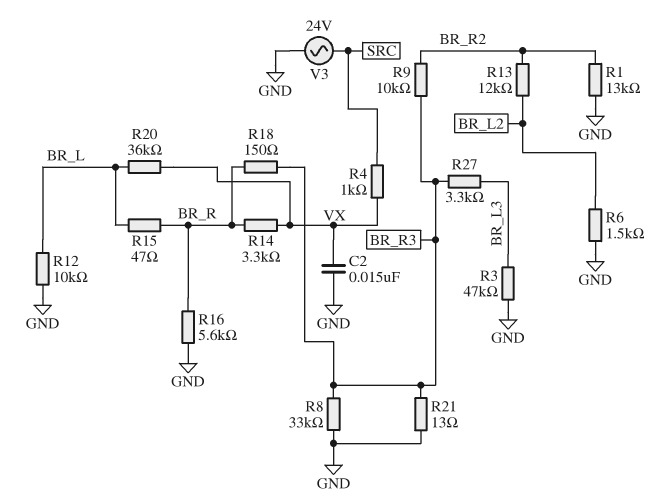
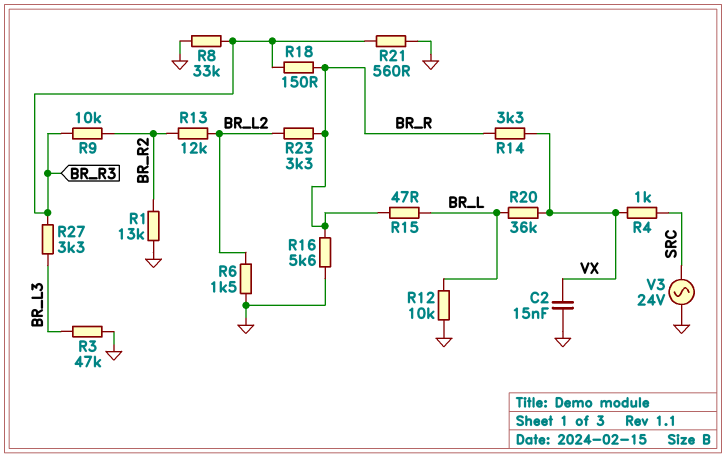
R21: 13 (BR_R3, GND) -> 560 (BR_R3, GND)
R23: none -> 3.3k (BR_L2, BR_R)

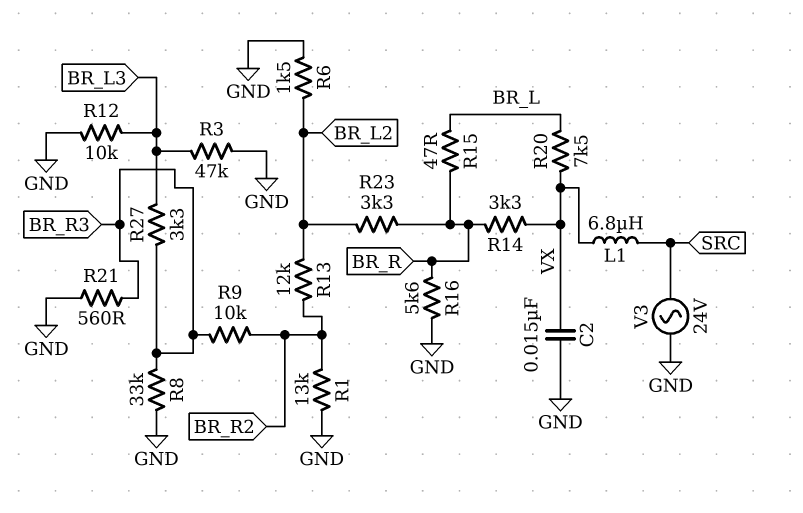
L1: none -> 6.8uH (SRC, VX)
R4: 1k (SRC, VX) -> none
R12: 10k (BR_L, GND) -> 10k (BR_L3, GND)
R18: 150 (BR_R, BR_R3) -> none
R20: 36k (BR_L, VX) -> 7.5k (BR_L, VX)

